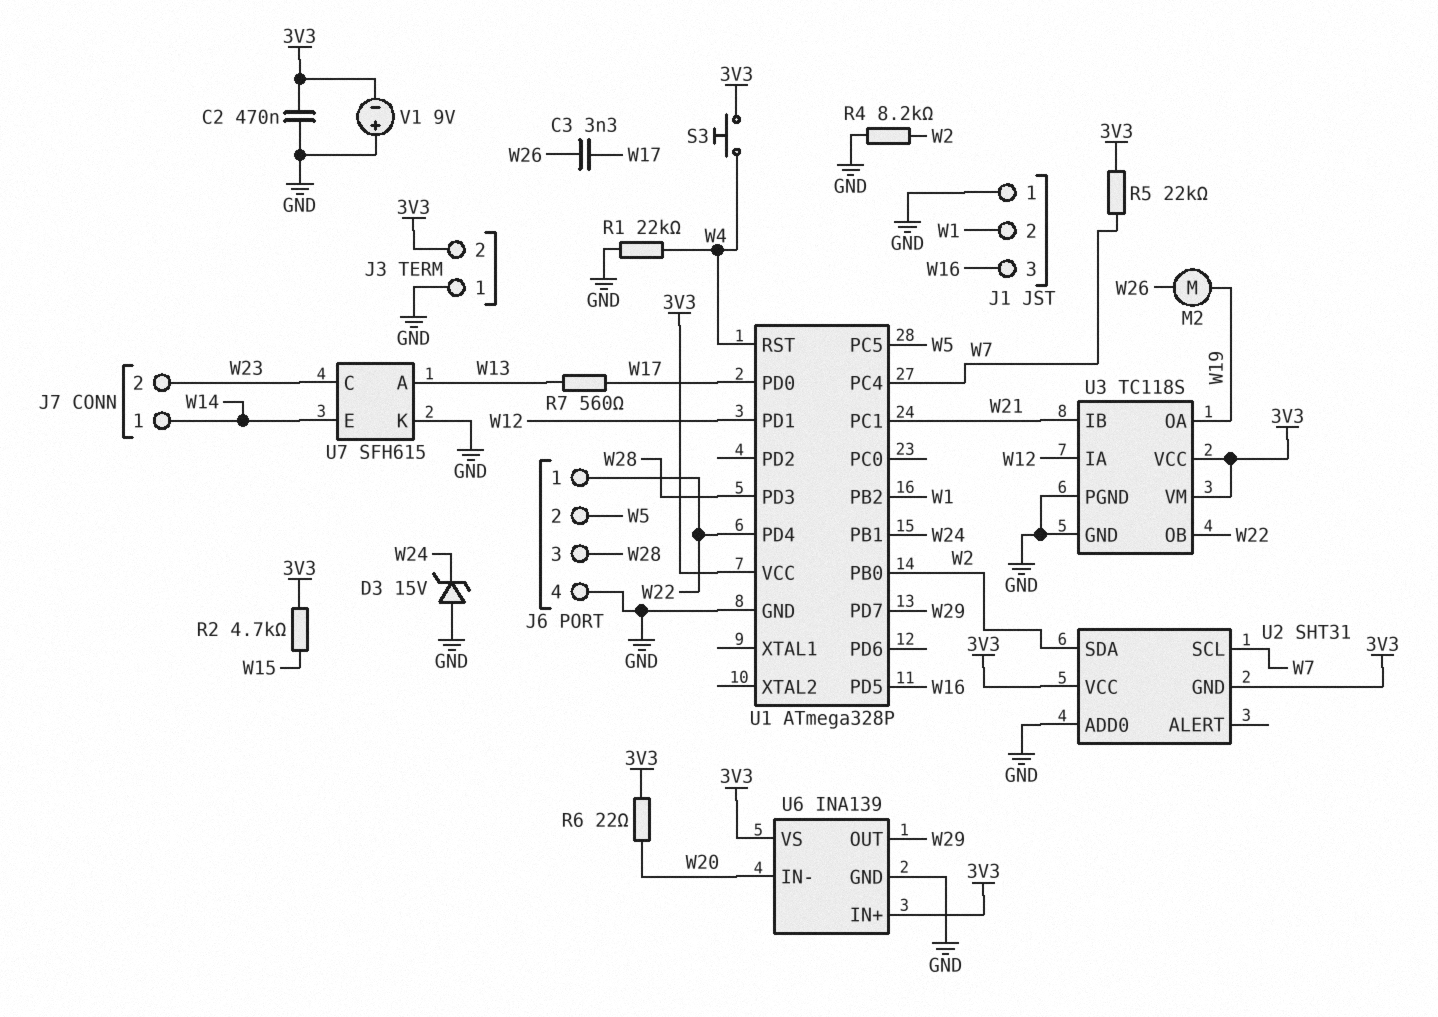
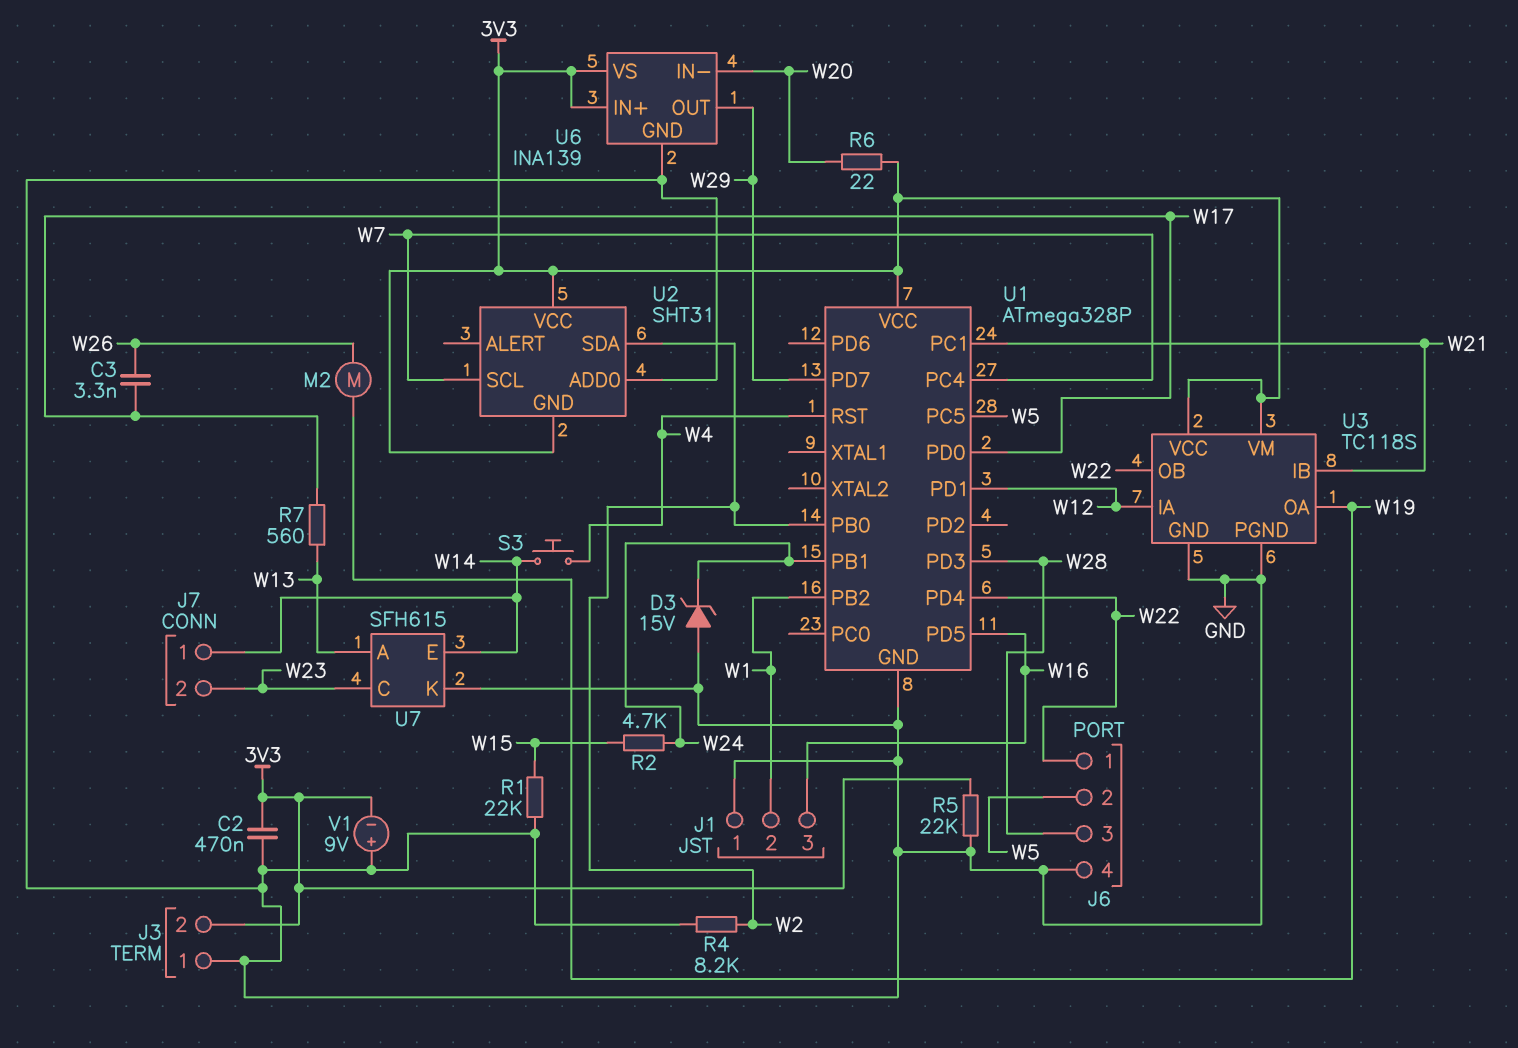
R1: 22k (GND, W4) -> 22k (GND, W15)
R2: 4.7k (3V3, W15) -> 4.7k (W15, W24)
R5: 22k (3V3, W7) -> 22k (3V3, GND)
S3: button (3V3, W4) -> button (W4, W14)

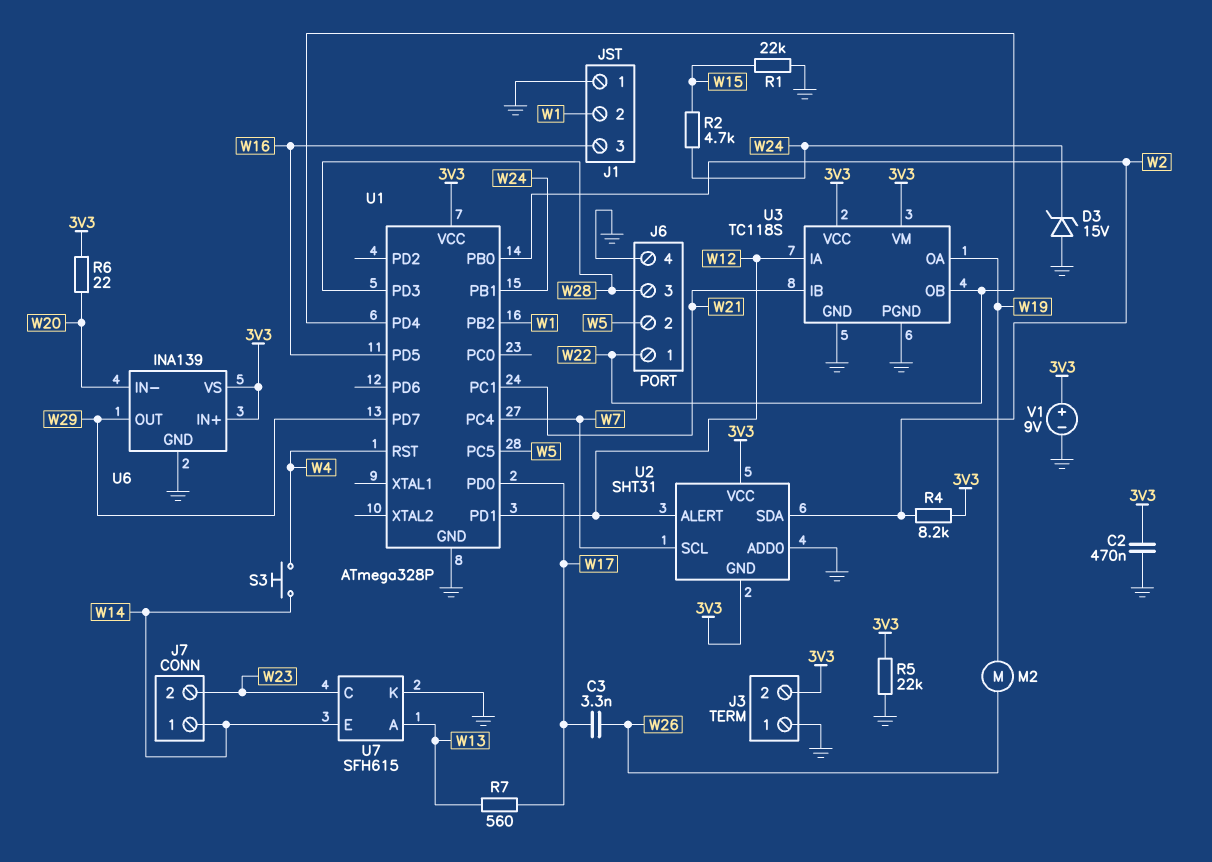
R4: 8.2k (GND, W2) -> 8.2k (3V3, W2)
U2 pin ALERT: none -> W12
V1: 9V (plus GND, minus 3V3) -> 9V (plus 3V3, minus GND)

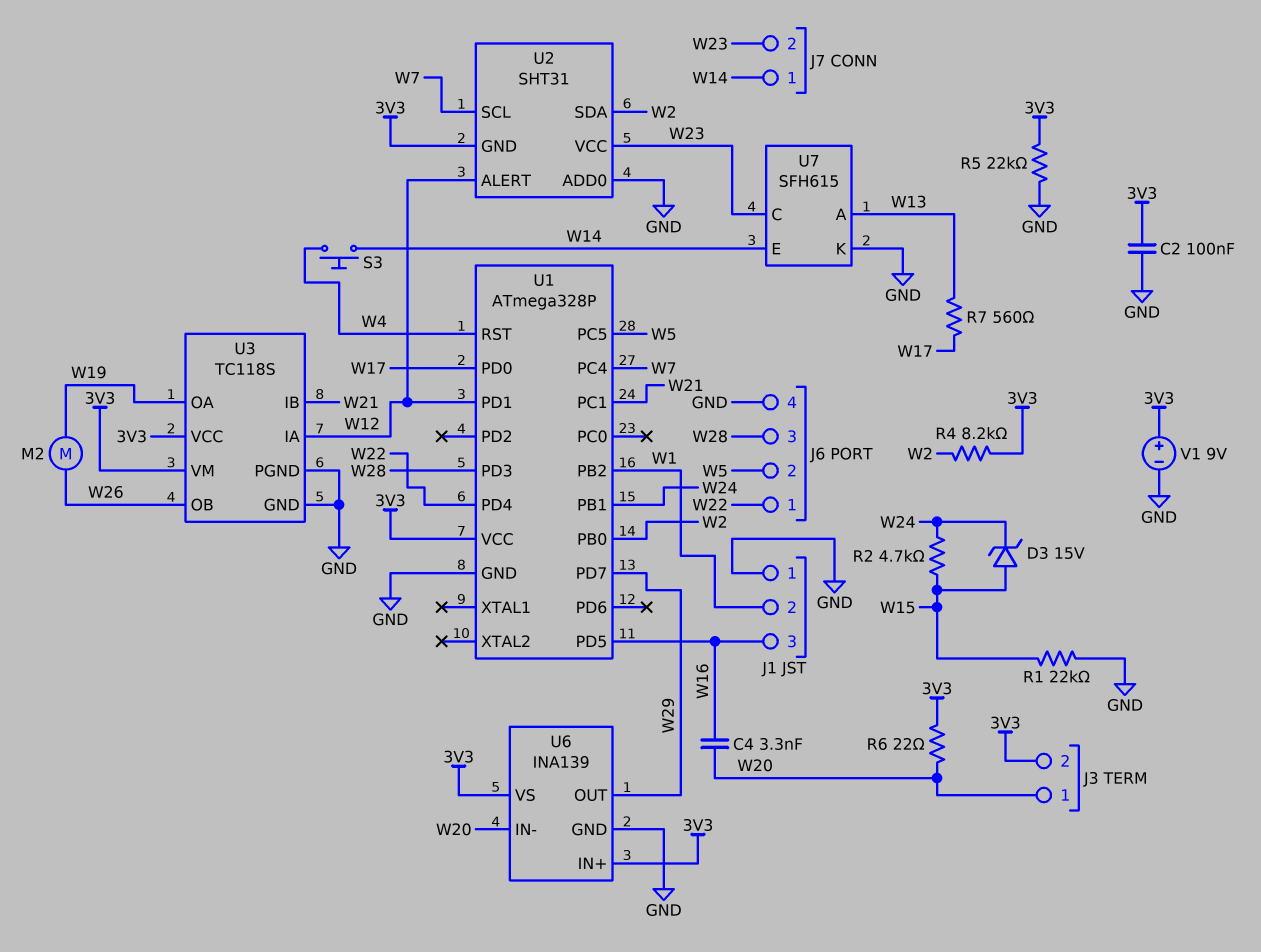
C2: 470nF (3V3, GND) -> 100nF (3V3, GND)
C3: 3.3nF (W17, W26) -> none
C4: none -> 3.3nF (W16, W20)
D3: zener 15V (A GND, K W24) -> zener 15V (A W15, K W24)
J3 pin 1: GND -> W20
U2 pin VCC: 3V3 -> W23
U3 pin OB: W22 -> W26

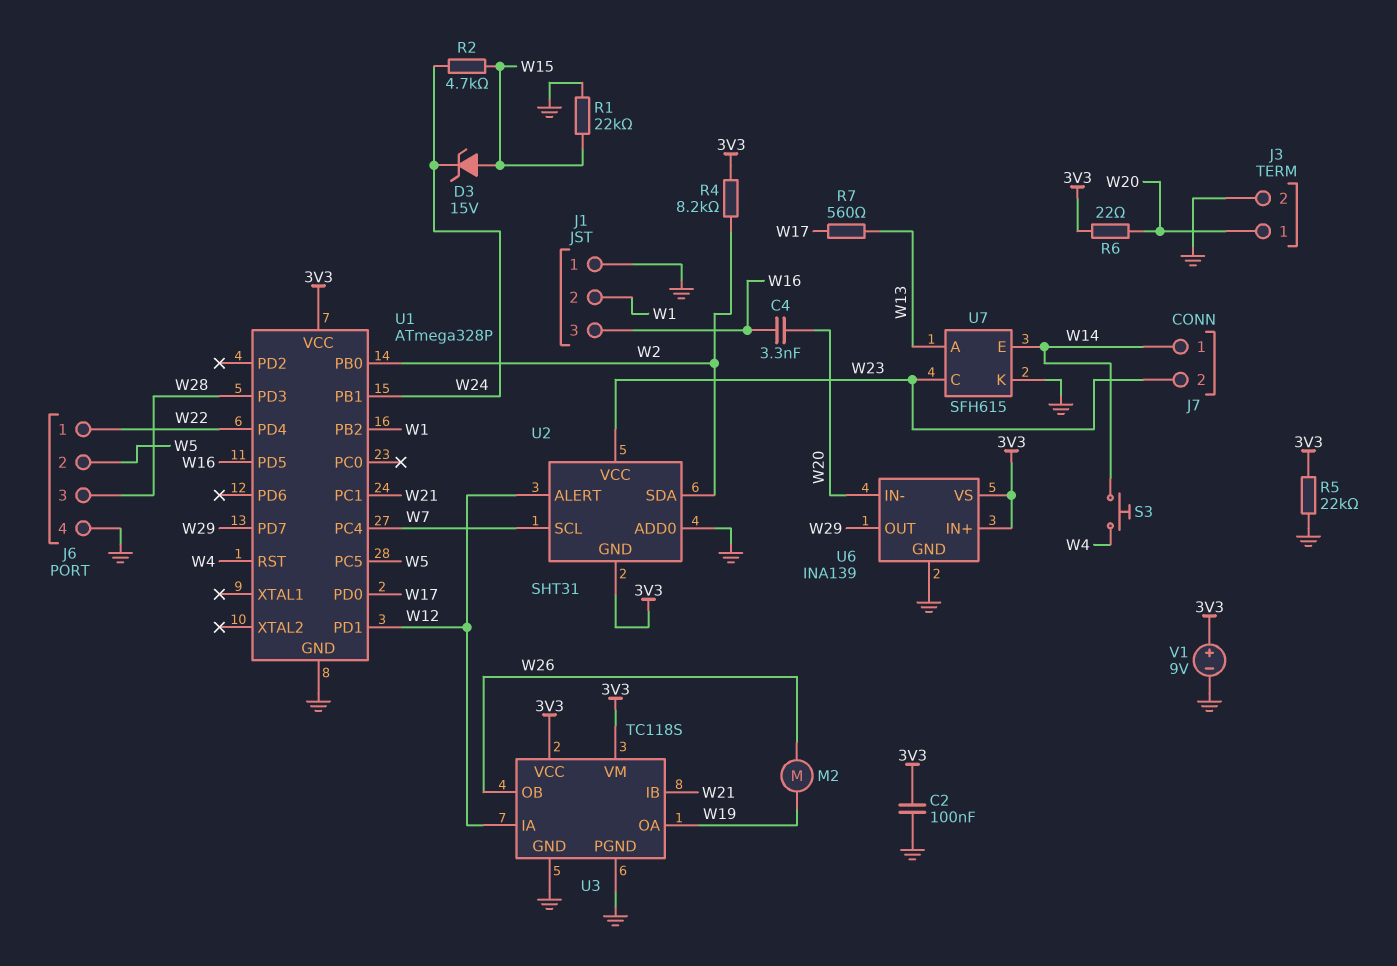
J3 pin 2: 3V3 -> GND

